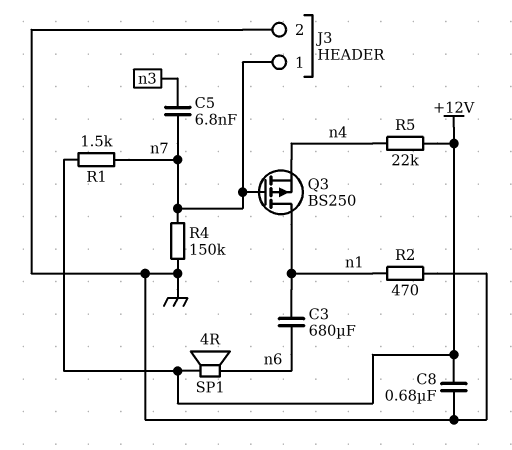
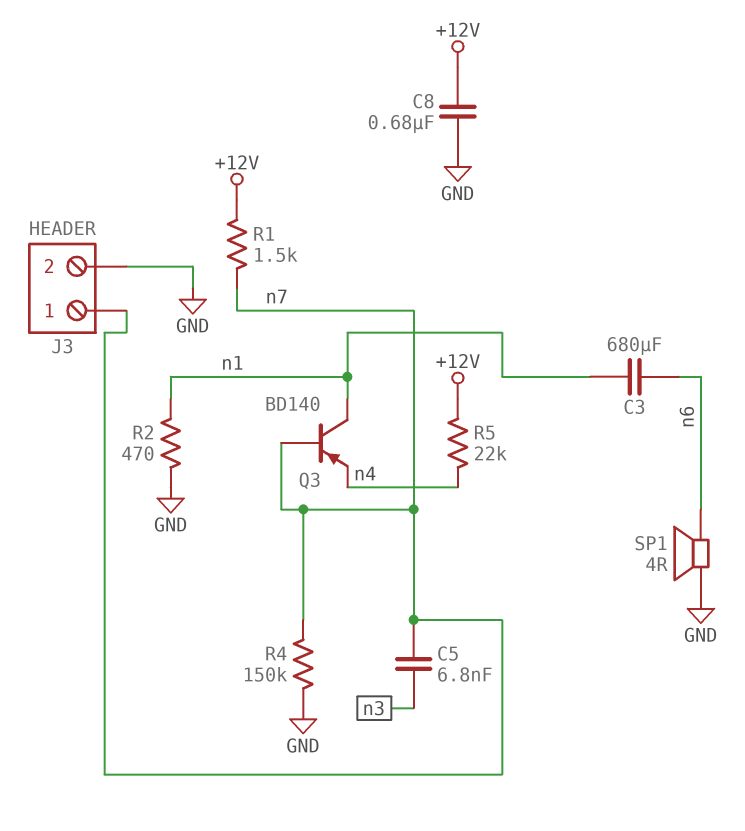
Q3: PMOS BS250 (G n7, D n1, S n4) -> PNP BD140 (B n7, C n1, E n4)
SP1: speaker 4R (+12V, n6) -> speaker 4R (GND, n6)

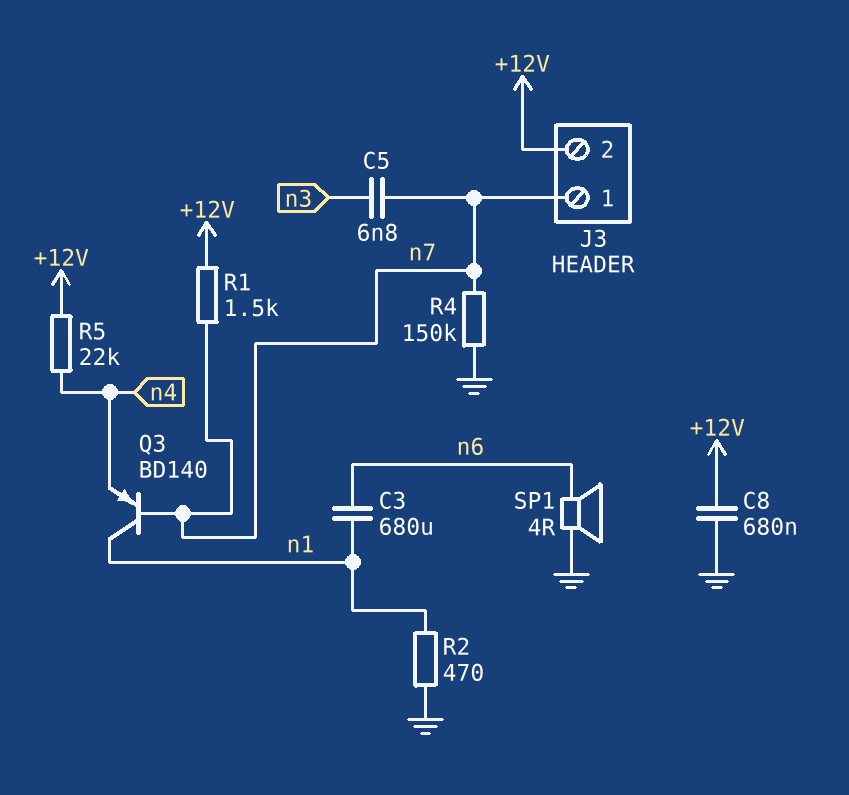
J3 pin 2: GND -> +12V

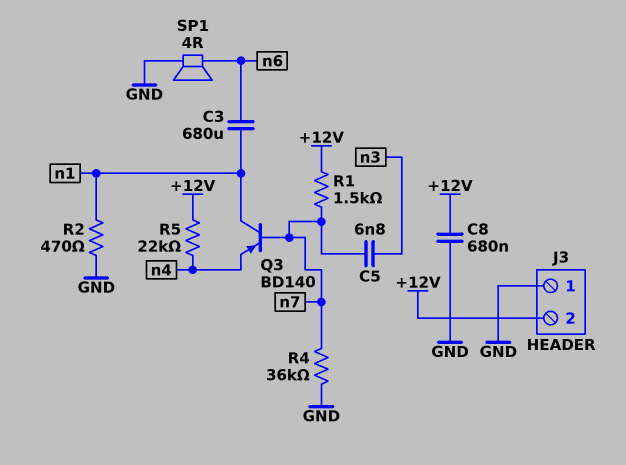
J3 pin 1: n7 -> GND
R4: 150k (GND, n7) -> 36k (GND, n7)

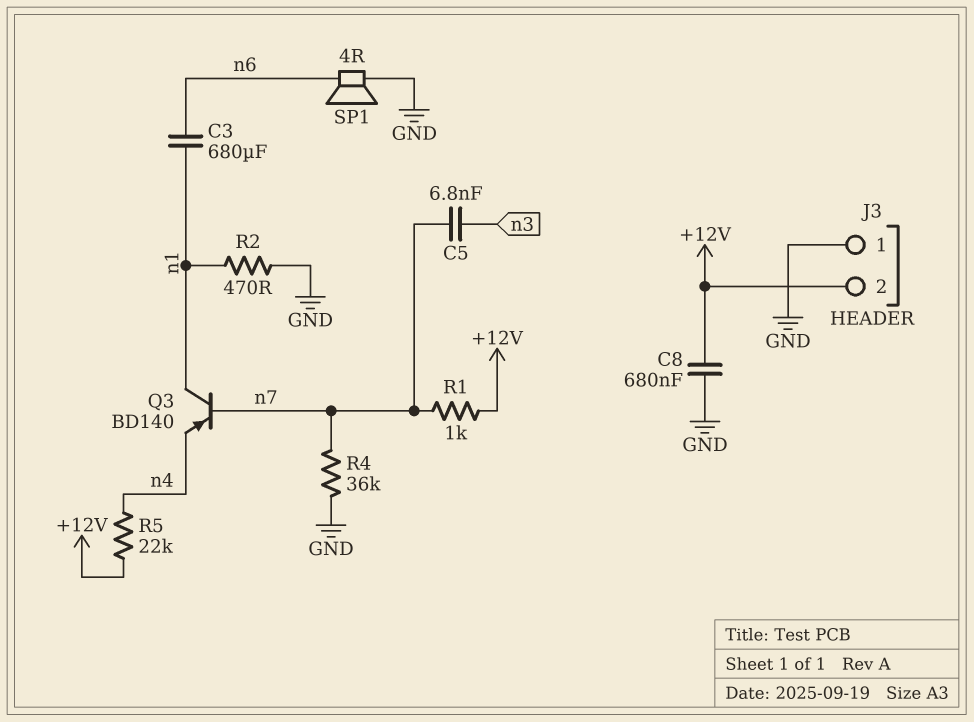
R1: 1.5k (+12V, n7) -> 1k (+12V, n7)

